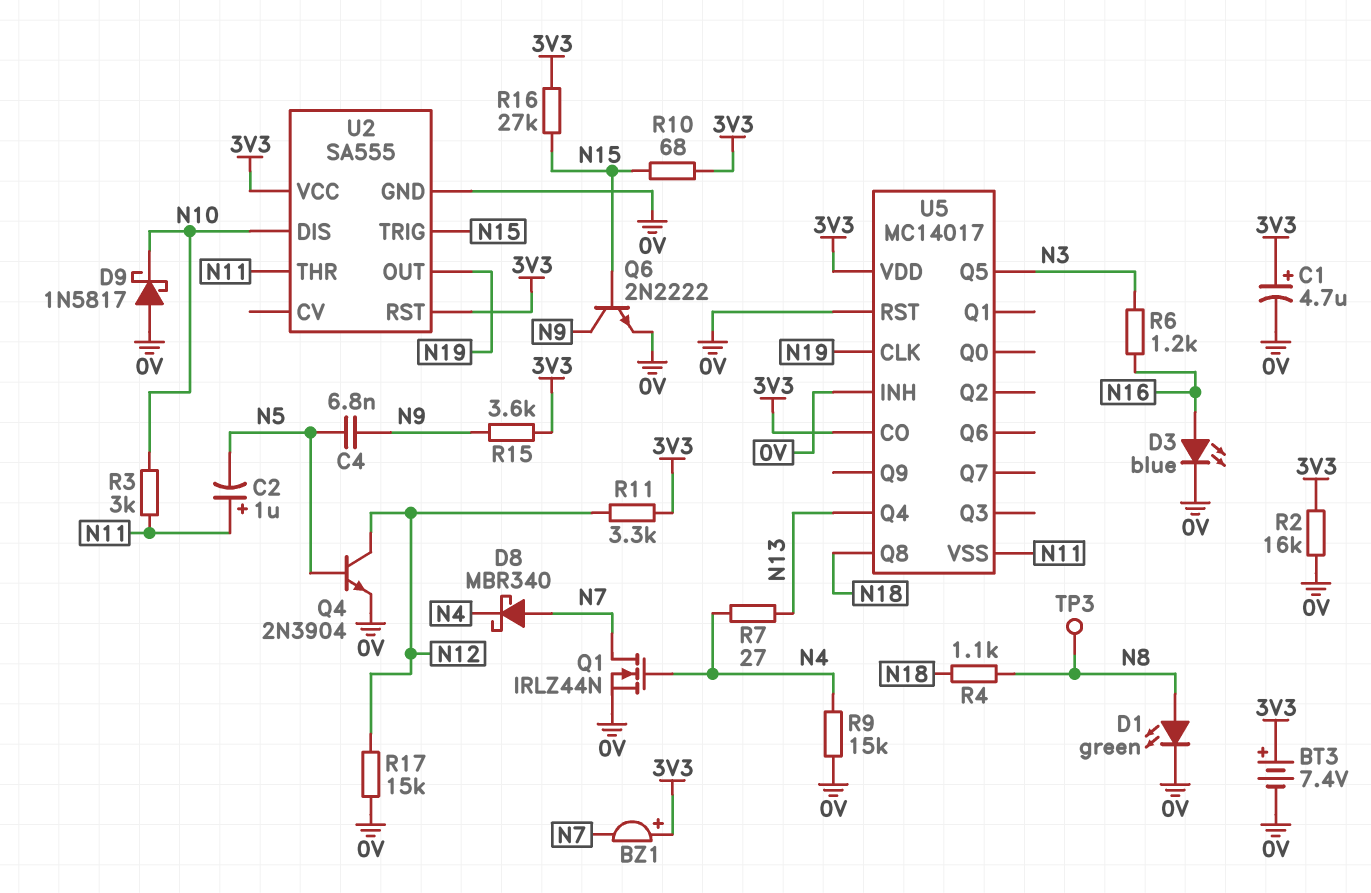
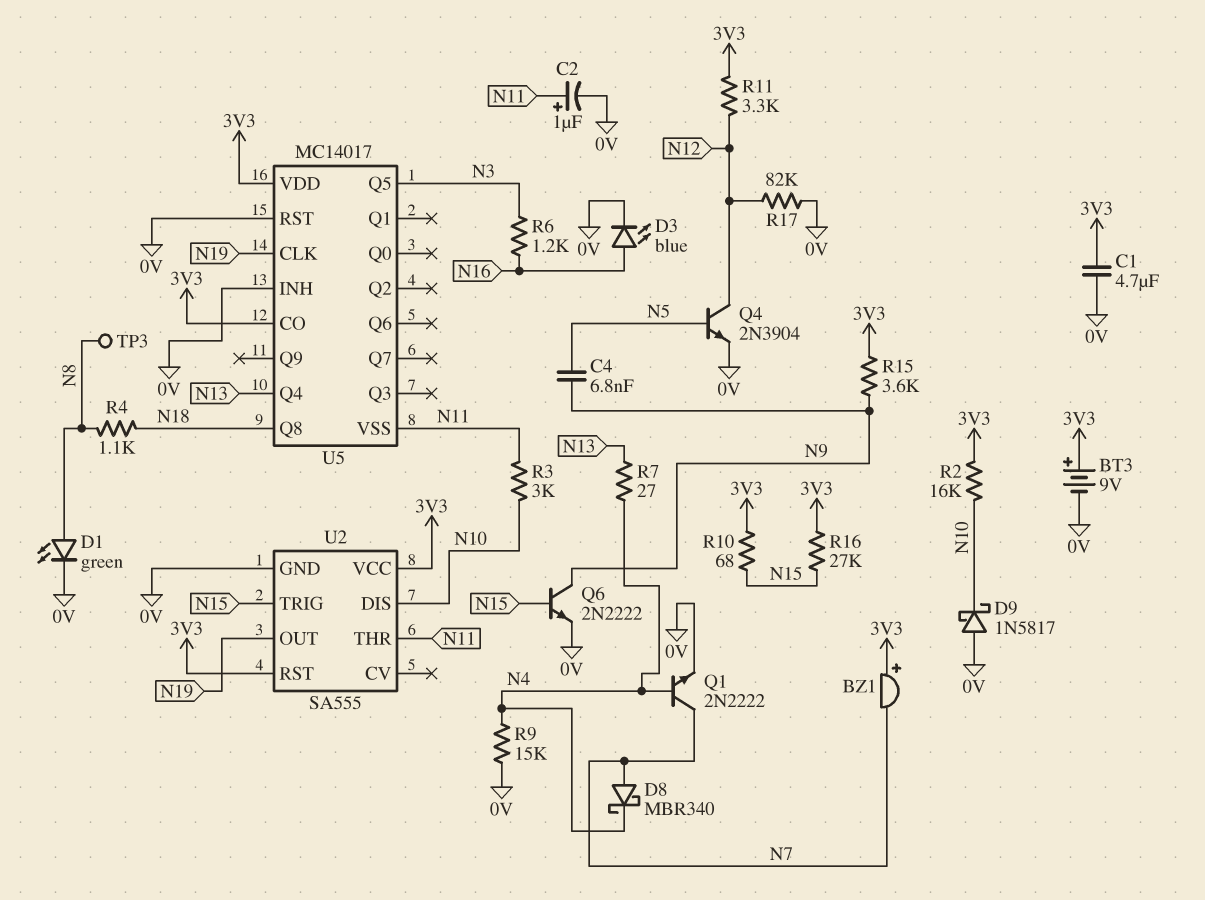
BT3: 7.4V (plus 3V3, minus 0V) -> 9V (plus 3V3, minus 0V)
C1: 4.7uF (plus 3V3, minus 0V) -> 4.7uF (0V, 3V3)
C2: 1uF (plus N11, minus N5) -> 1uF (plus N11, minus 0V)
Q1: NMOS IRLZ44N (G N4, D N7, S 0V) -> NPN 2N2222 (B N4, C N7, E 0V)
R2: 16k (0V, 3V3) -> 16k (3V3, N10)
R17: 15k (0V, N12) -> 82k (0V, N12)

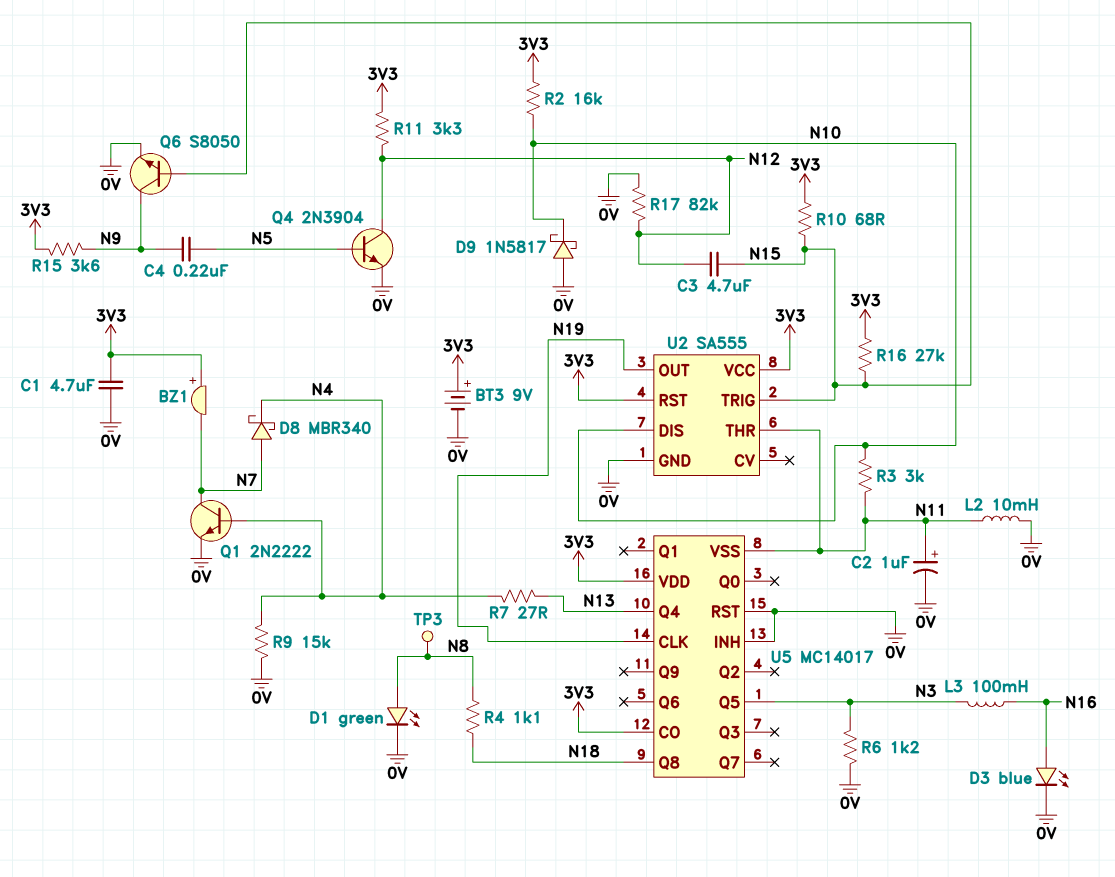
C3: none -> 4.7uF (N12, N15)
C4: 6.8nF (N5, N9) -> 220nF (N5, N9)
L2: none -> 10mH (0V, N11)
L3: none -> 100mH (N3, N16)
Q6: NPN 2N2222 (B N15, C N9, E 0V) -> NPN S8050 (B N15, C N9, E 0V)
R6: 1.2k (N3, N16) -> 1.2k (0V, N3)

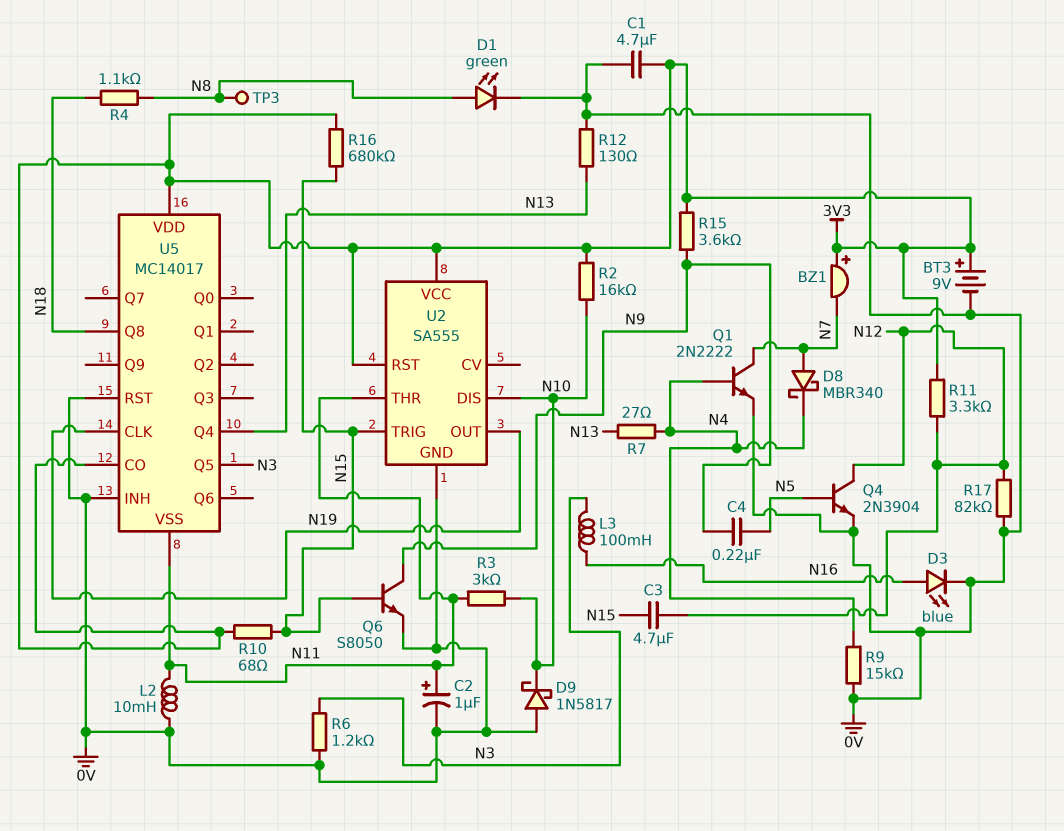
R12: none -> 130 (0V, N13)
R16: 27k (3V3, N15) -> 680k (3V3, N15)

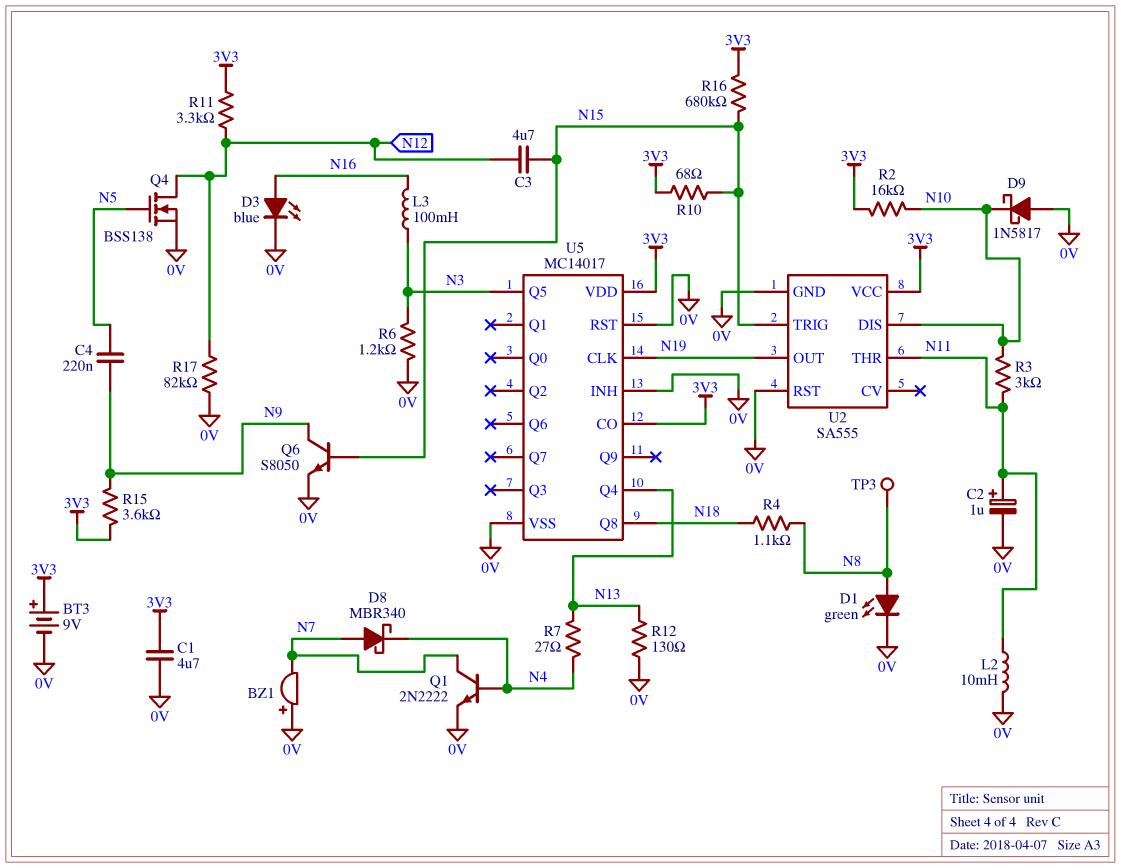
BZ1: buzzer (plus 3V3, minus N7) -> buzzer (plus 0V, minus N7)
Q4: NPN 2N3904 (B N5, C N12, E 0V) -> NMOS BSS138 (G N5, D N12, S 0V)
R9: 15k (0V, N4) -> none
U2 pin RST: 3V3 -> 0V
U5 pin VSS: N11 -> 0V

